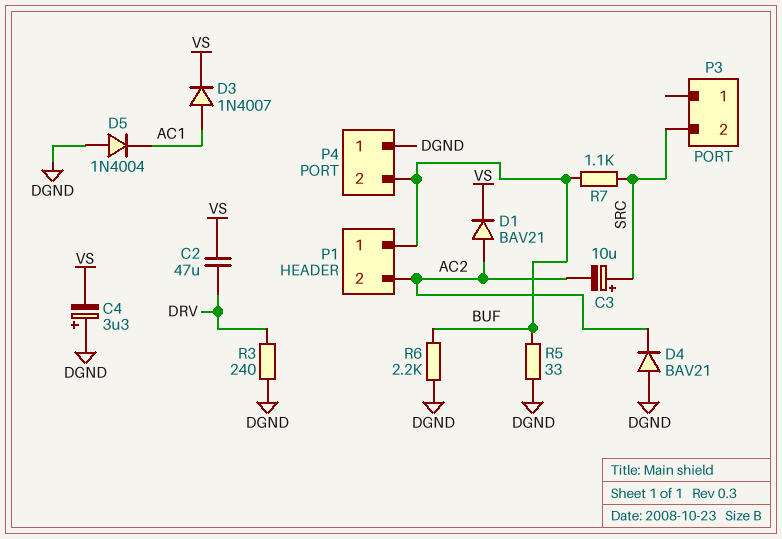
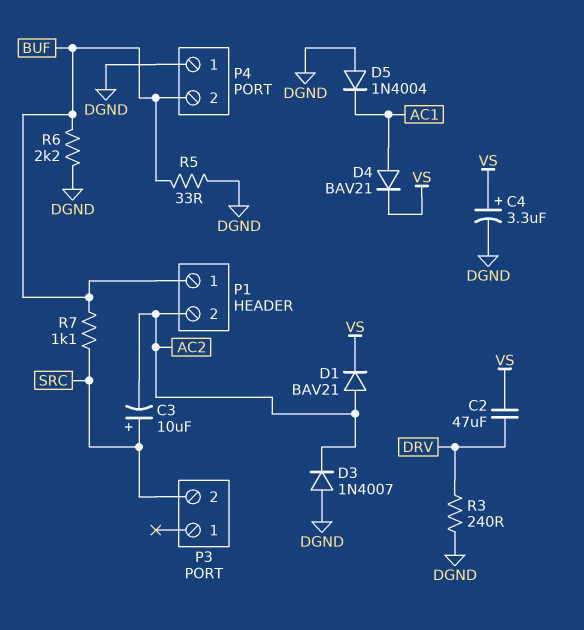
C4: 3.3uF (plus DGND, minus VS) -> 3.3uF (plus VS, minus DGND)
D3: diode 1N4007 (A AC1, K VS) -> diode 1N4007 (A DGND, K AC2)
D4: diode BAV21 (A DGND, K AC2) -> diode BAV21 (A AC1, K VS)

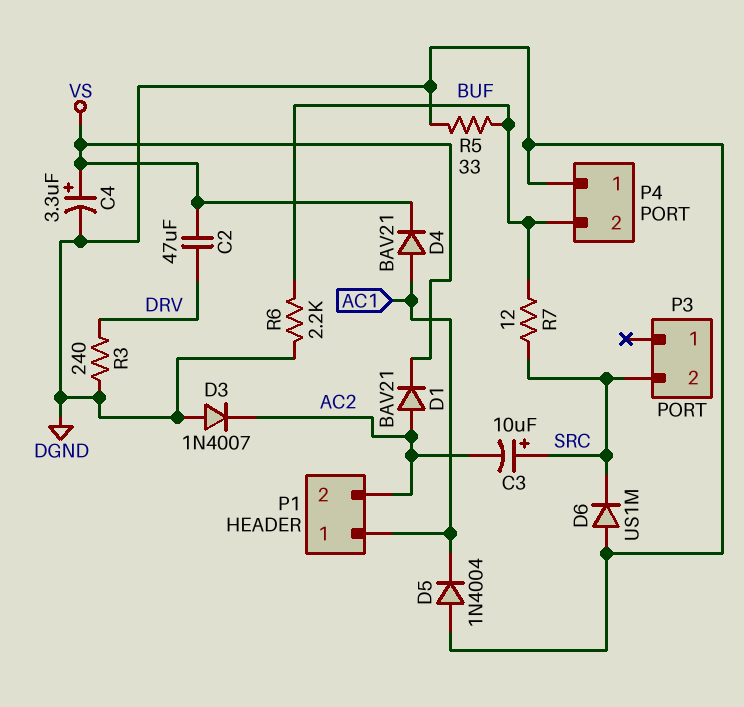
D6: none -> diode US1M (A DGND, K SRC)
P1 pin 1: BUF -> AC1
R7: 1.1k (BUF, SRC) -> 12 (BUF, SRC)

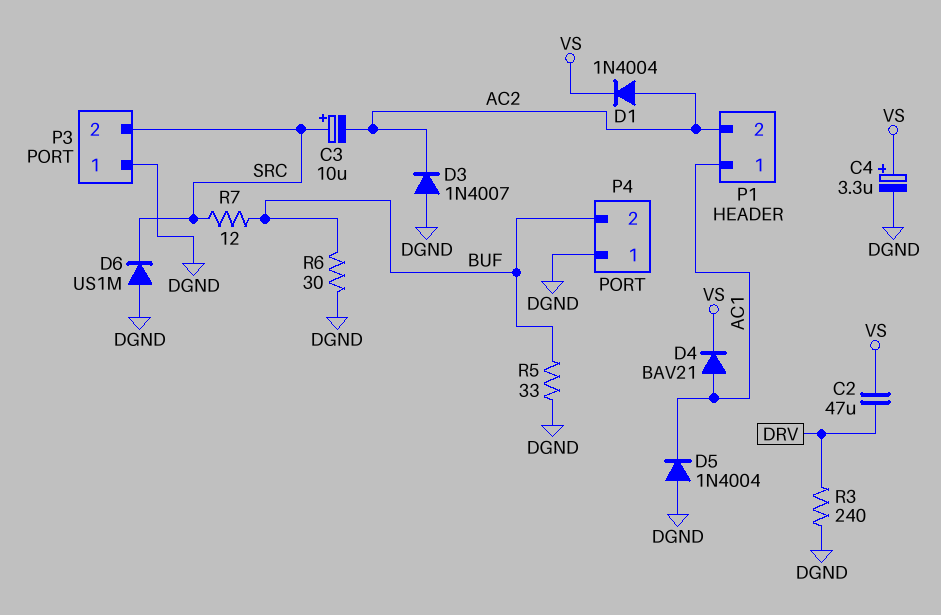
D1: diode BAV21 (A AC2, K VS) -> diode 1N4004 (A AC2, K VS)
P3 pin 1: none -> DGND
R6: 2.2k (BUF, DGND) -> 30 (BUF, DGND)

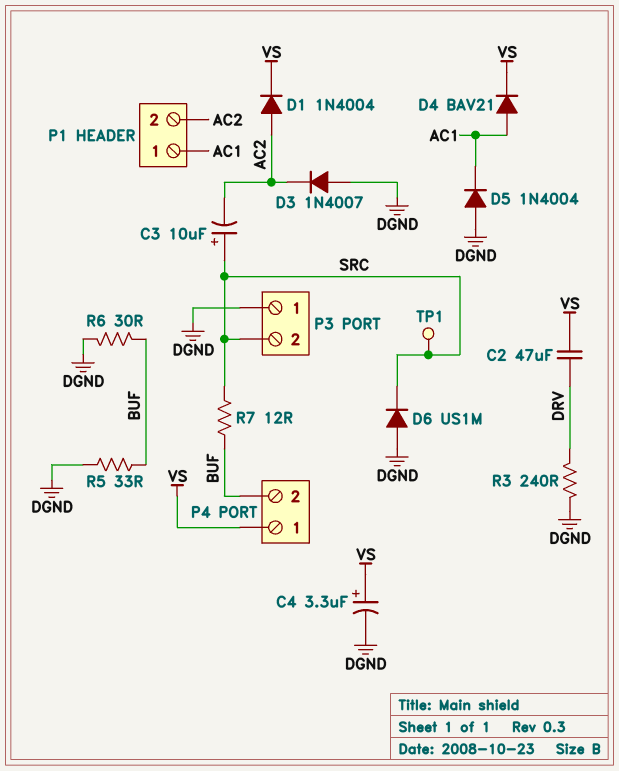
P4 pin 1: DGND -> VS
TP1: none -> test point (SRC)

